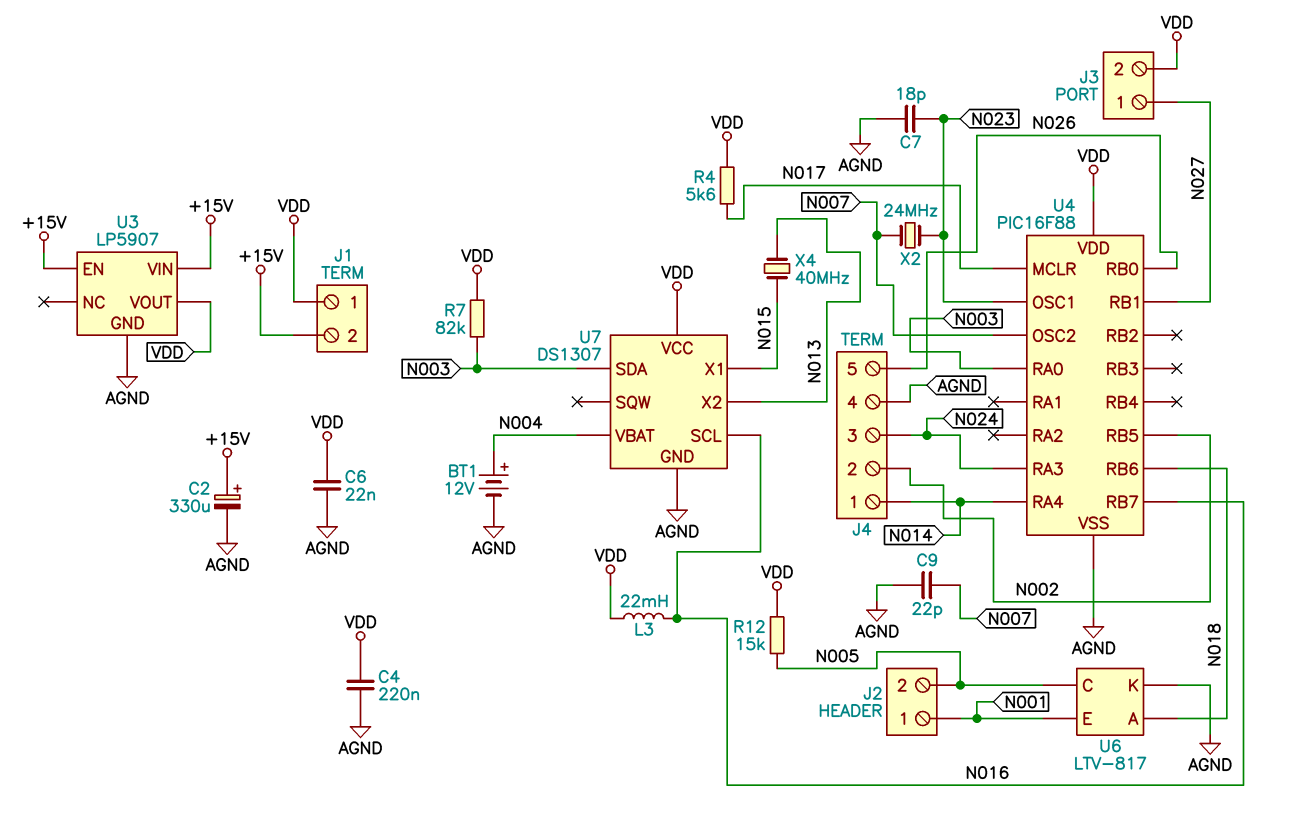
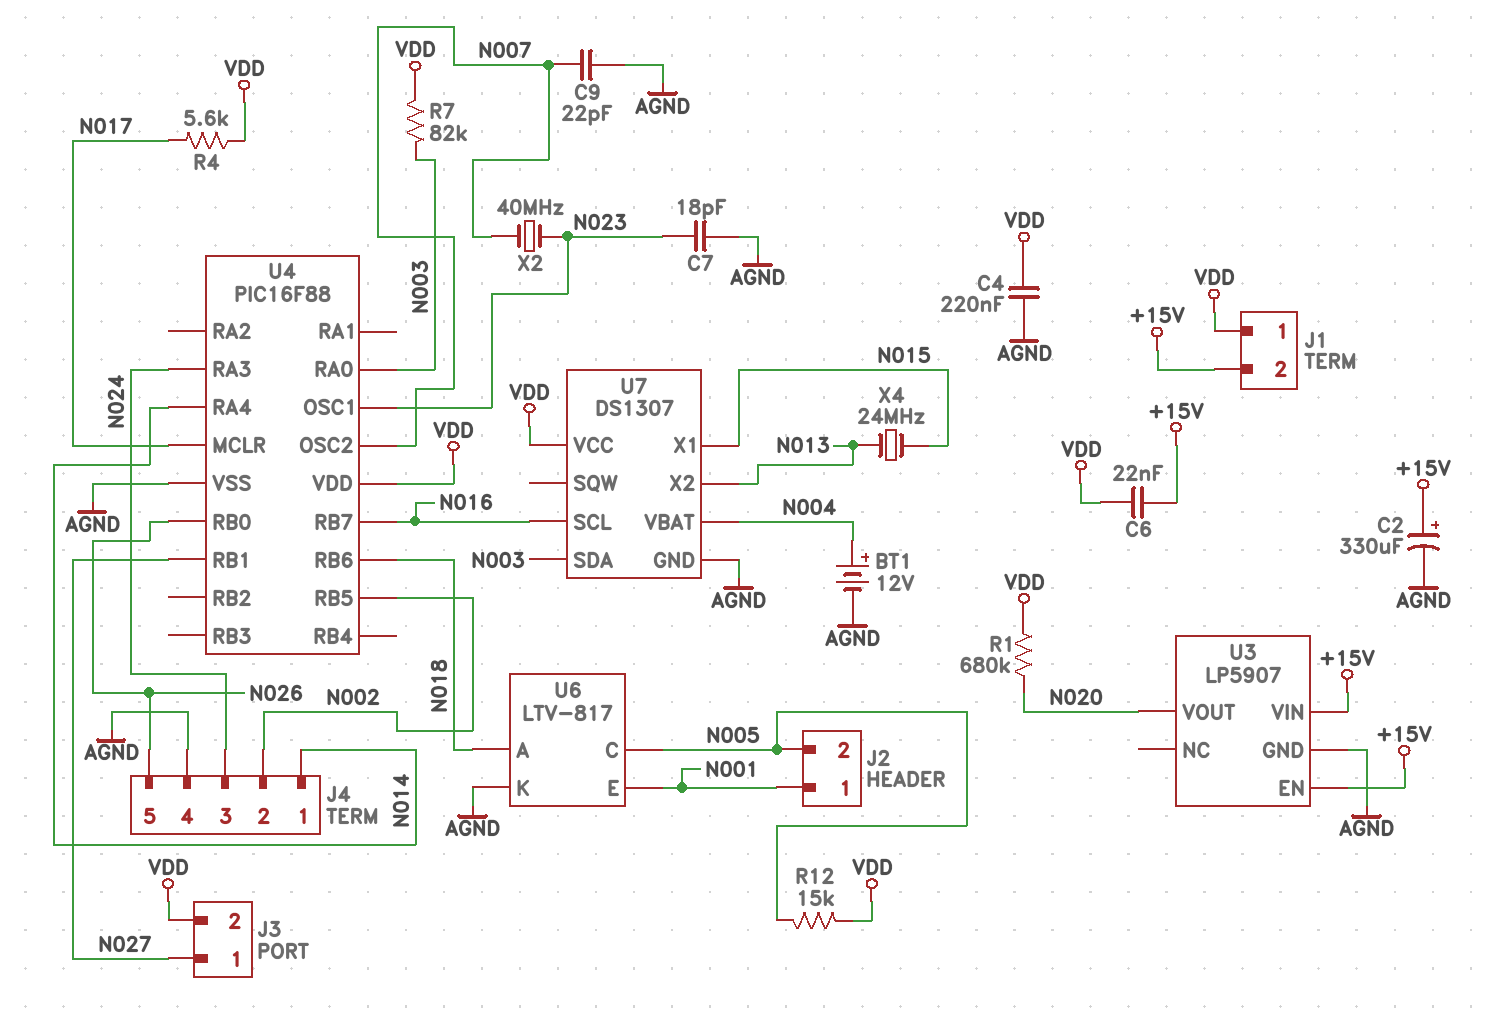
C6: 22nF (AGND, VDD) -> 22nF (+15V, VDD)
L3: 22mH (N016, VDD) -> none
R1: none -> 680k (N020, VDD)
U3 pin VOUT: VDD -> N020
X2: 24MHz (N007, N023) -> 40MHz (N007, N023)
X4: 40MHz (N013, N015) -> 24MHz (N013, N015)

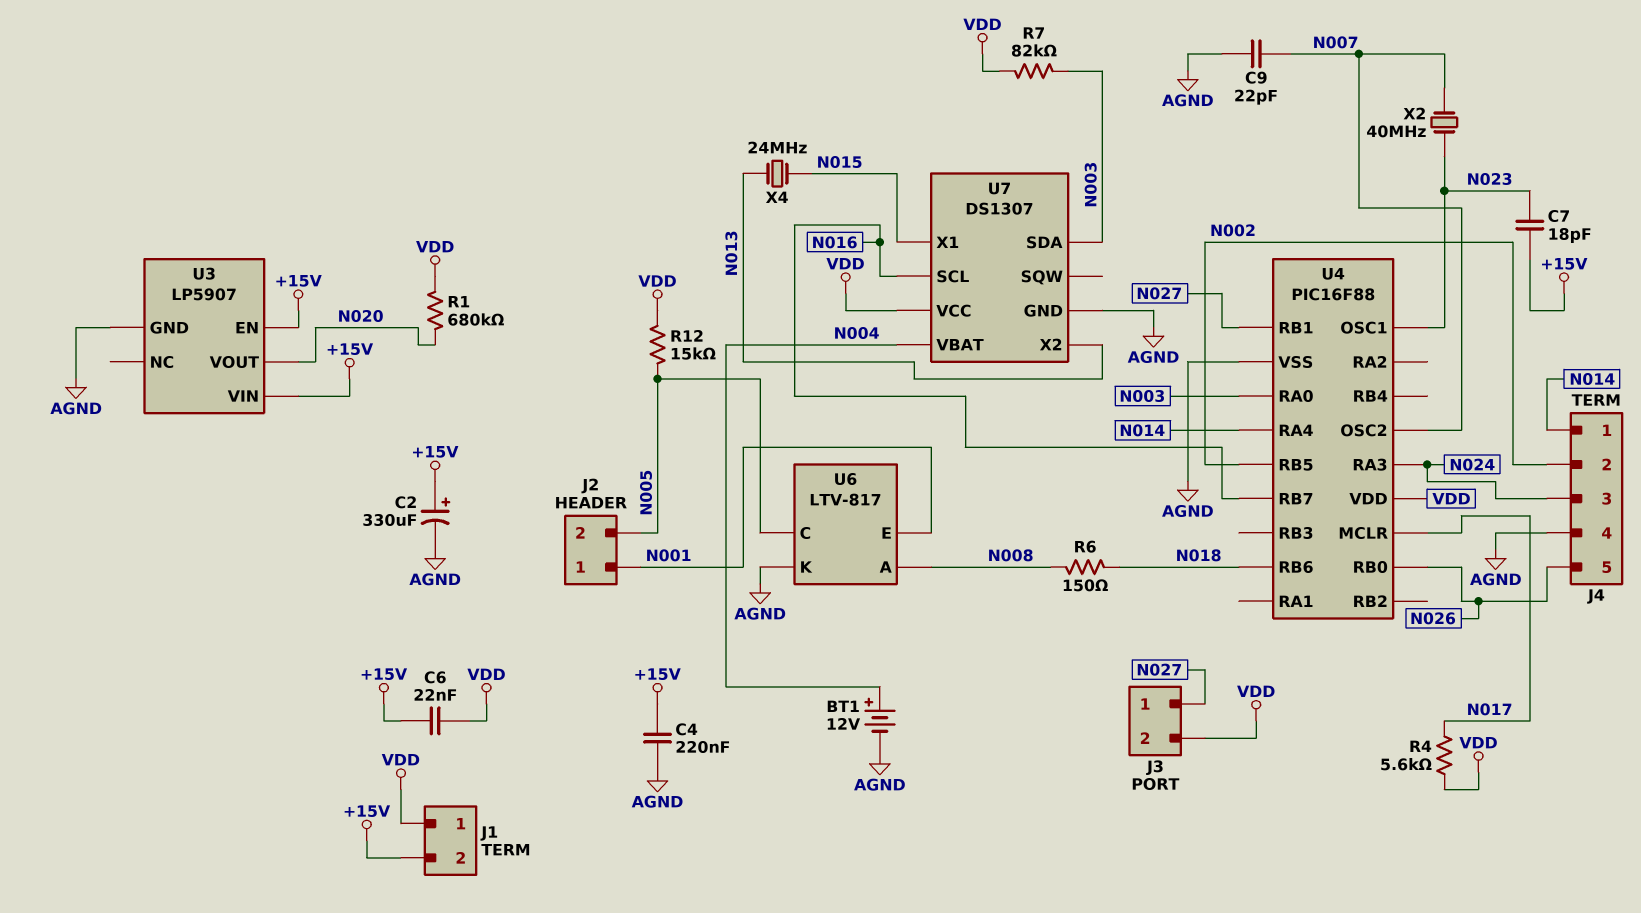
C4: 220nF (AGND, VDD) -> 220nF (+15V, AGND)
C7: 18pF (AGND, N023) -> 18pF (+15V, N023)
R6: none -> 150 (N008, N018)
U6 pin A: N018 -> N008

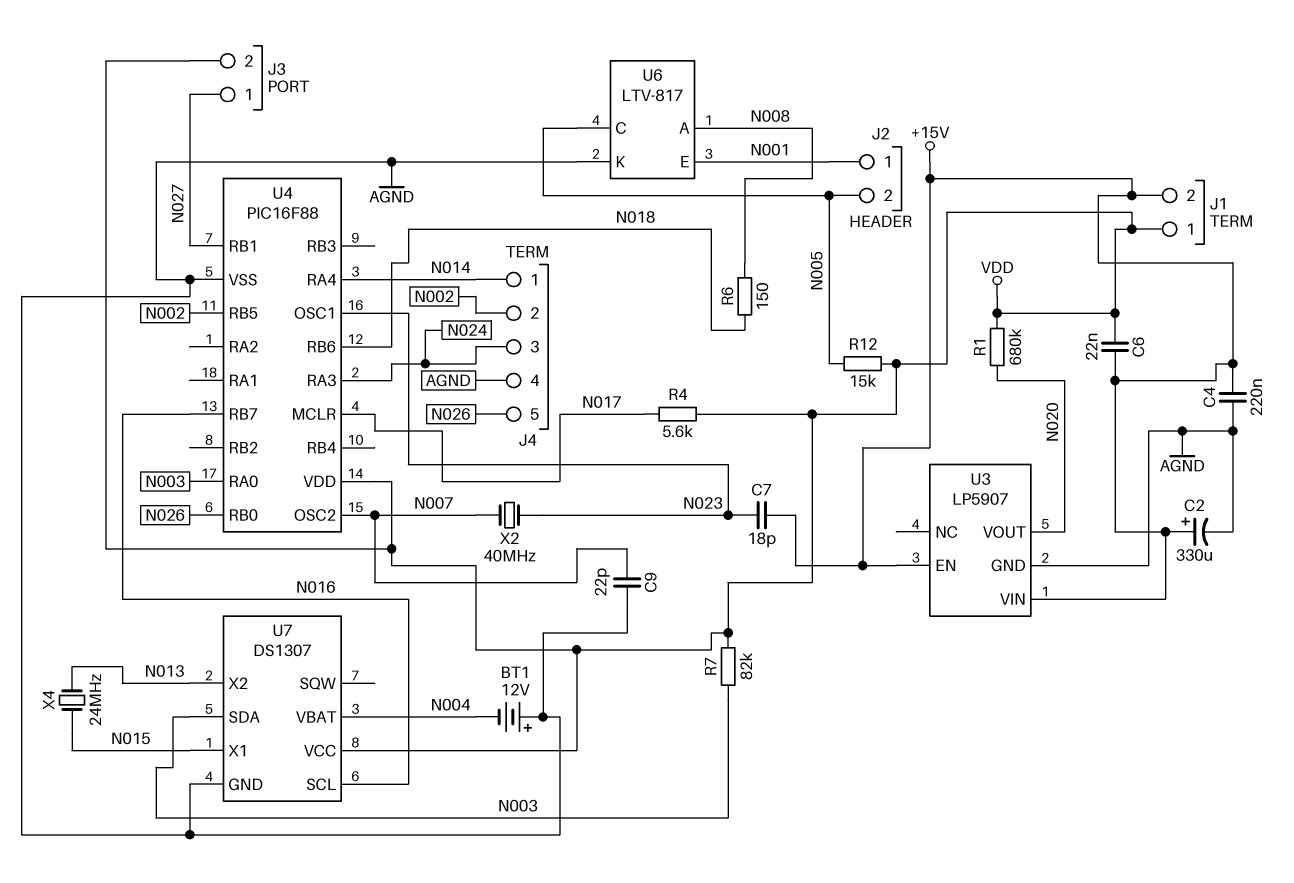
BT1: 12V (plus N004, minus AGND) -> 12V (plus AGND, minus N004)

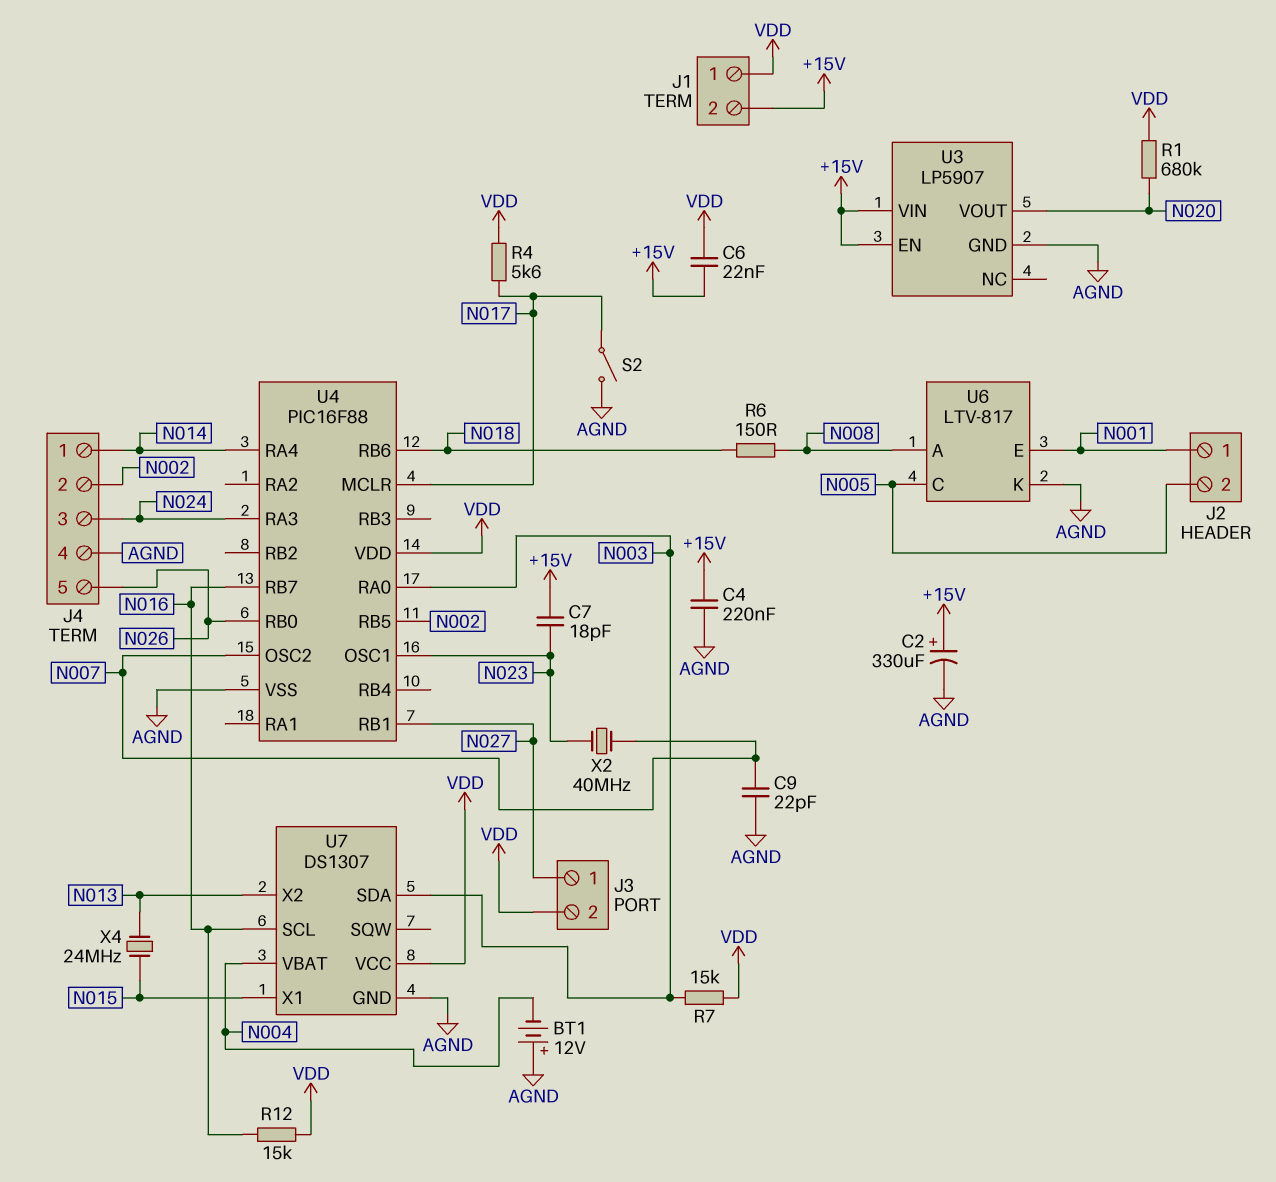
R7: 82k (N003, VDD) -> 15k (N003, VDD)
R12: 15k (N005, VDD) -> 15k (N016, VDD)
S2: none -> switch (AGND, N017)

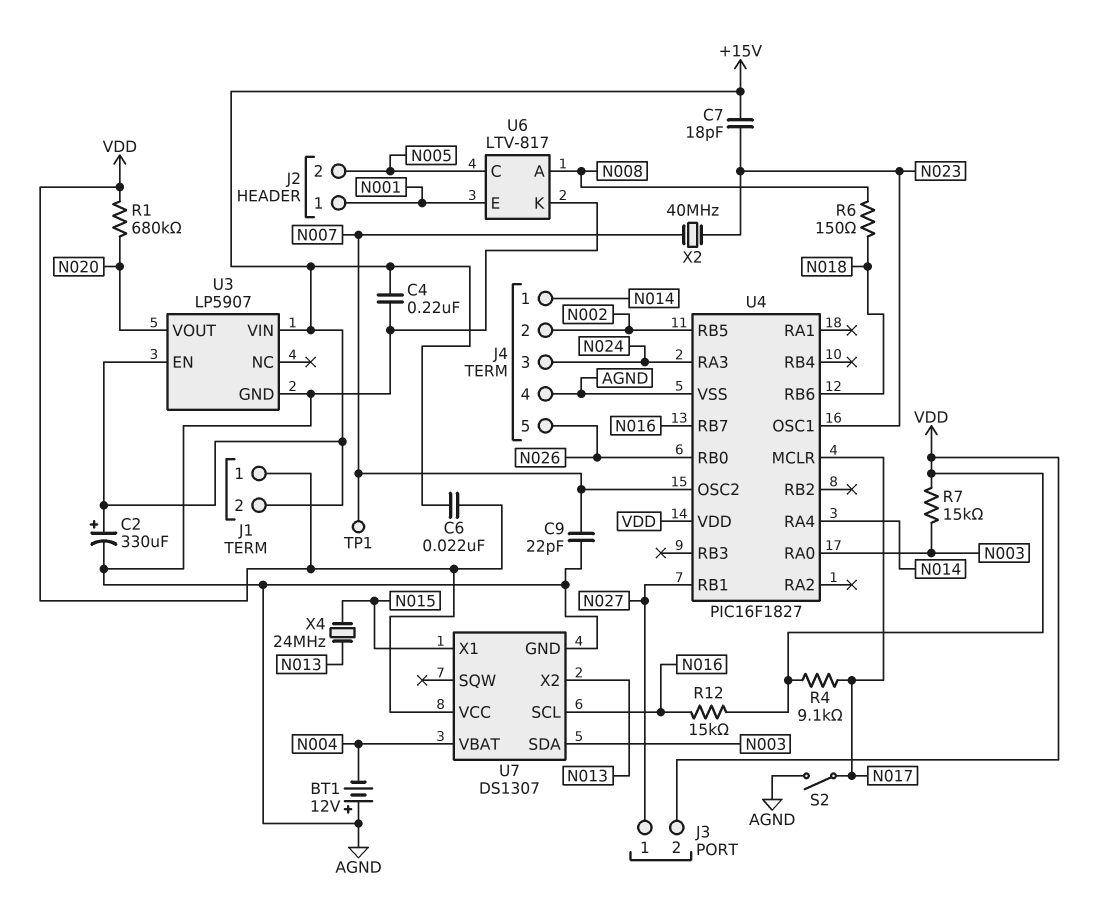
R4: 5.6k (N017, VDD) -> 9.1k (N017, VDD)
TP1: none -> test point (N007)
U4: PIC16F88 -> PIC16F1827

